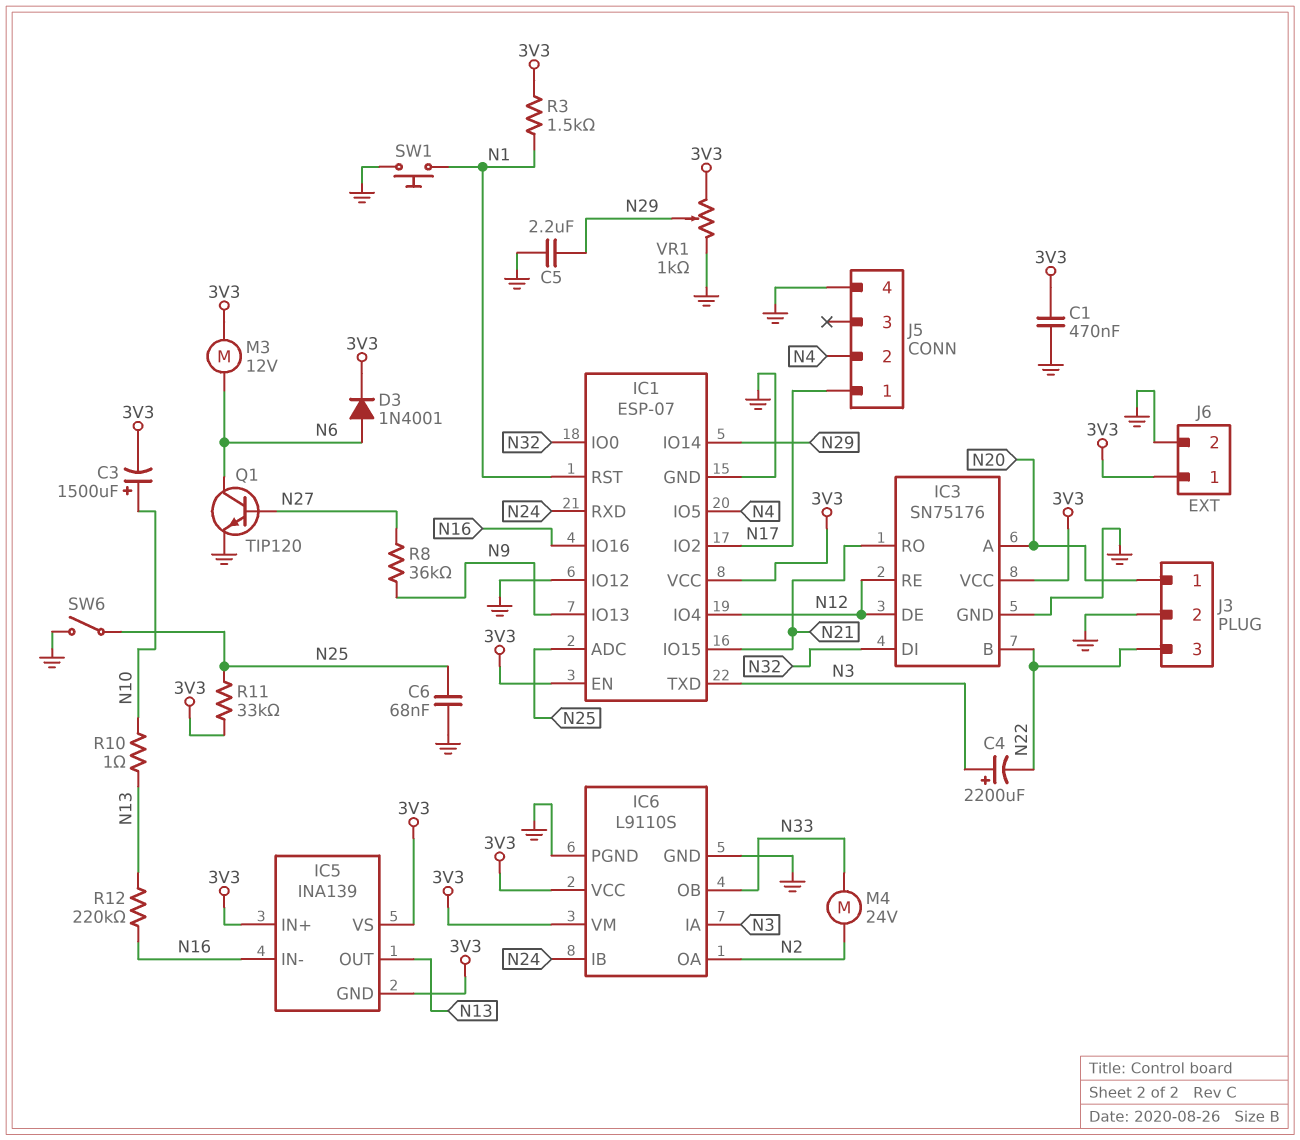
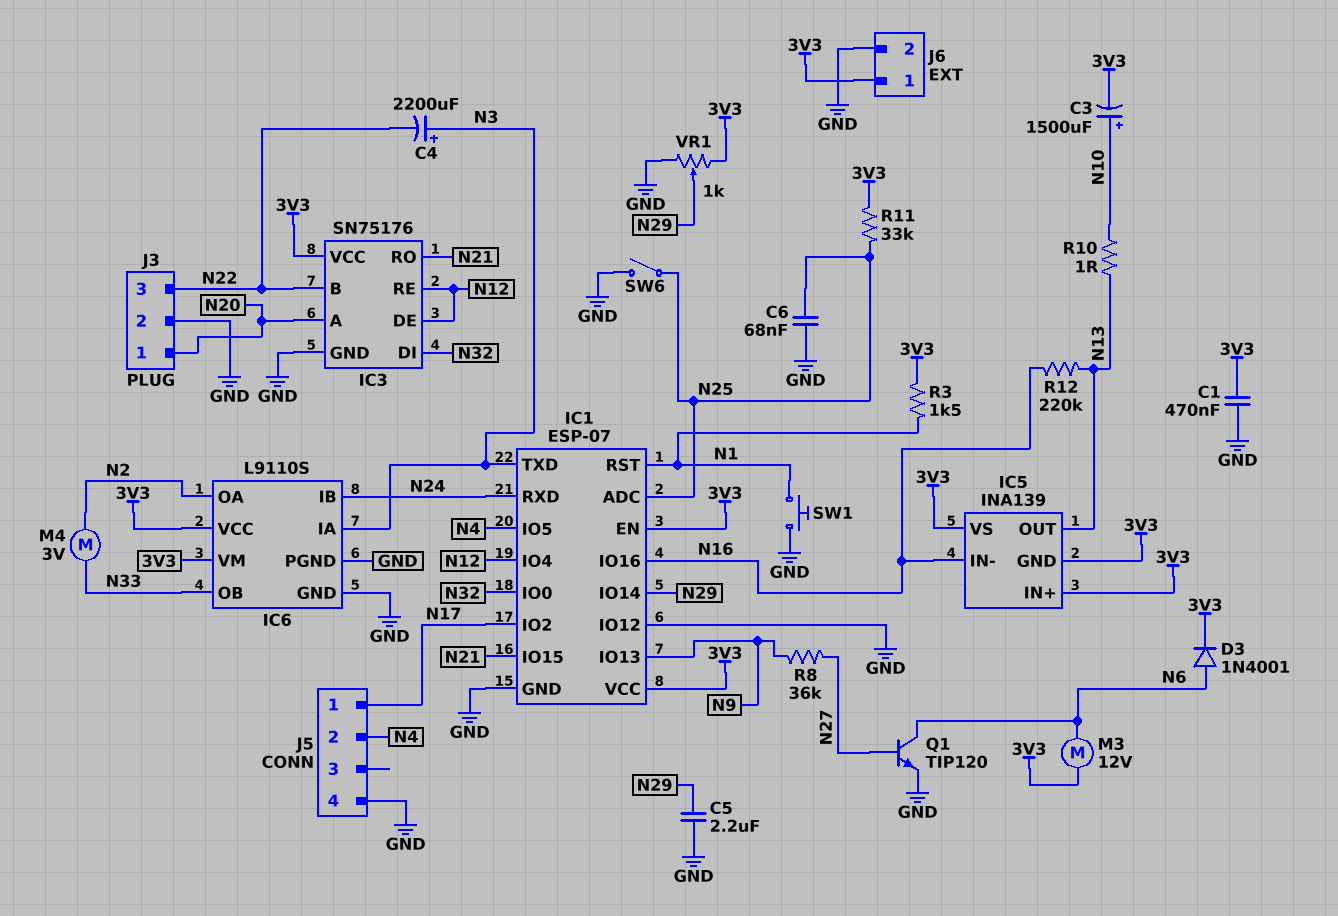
M4: motor 24V (N2, N33) -> motor 3V (N2, N33)

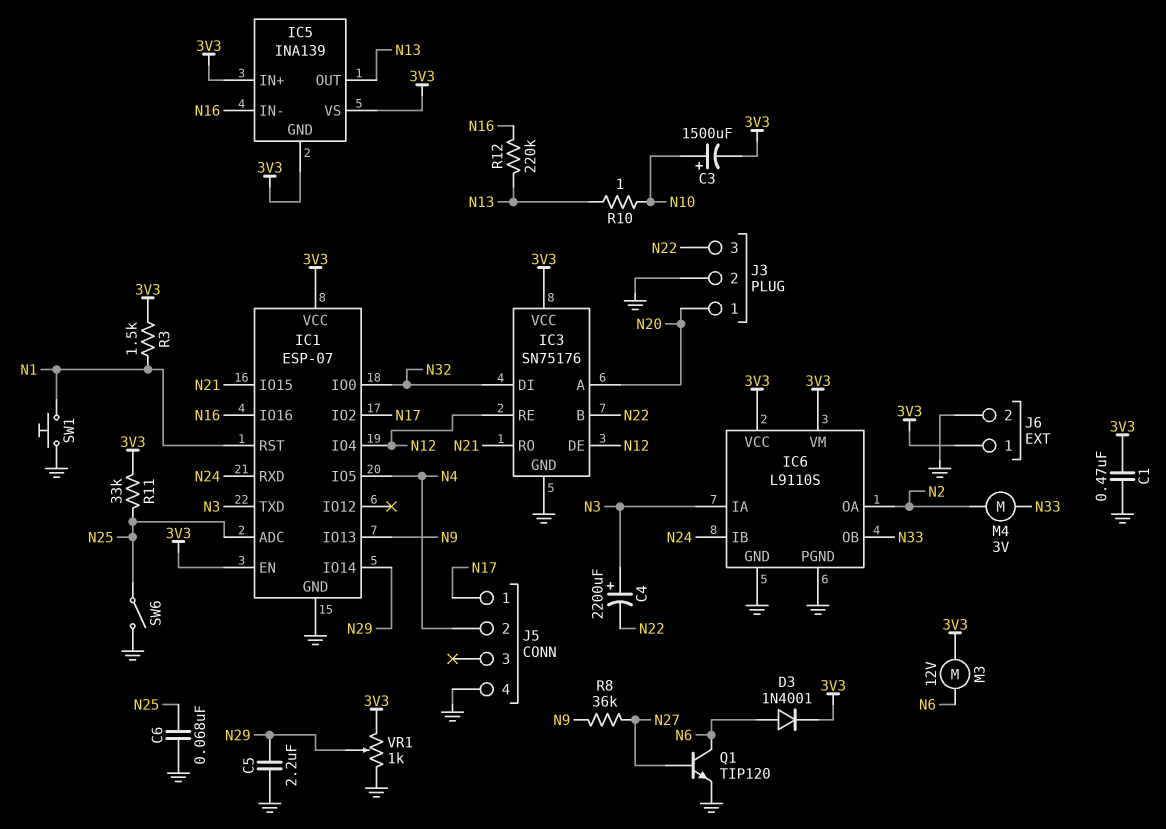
IC1 pin IO12: GND -> none

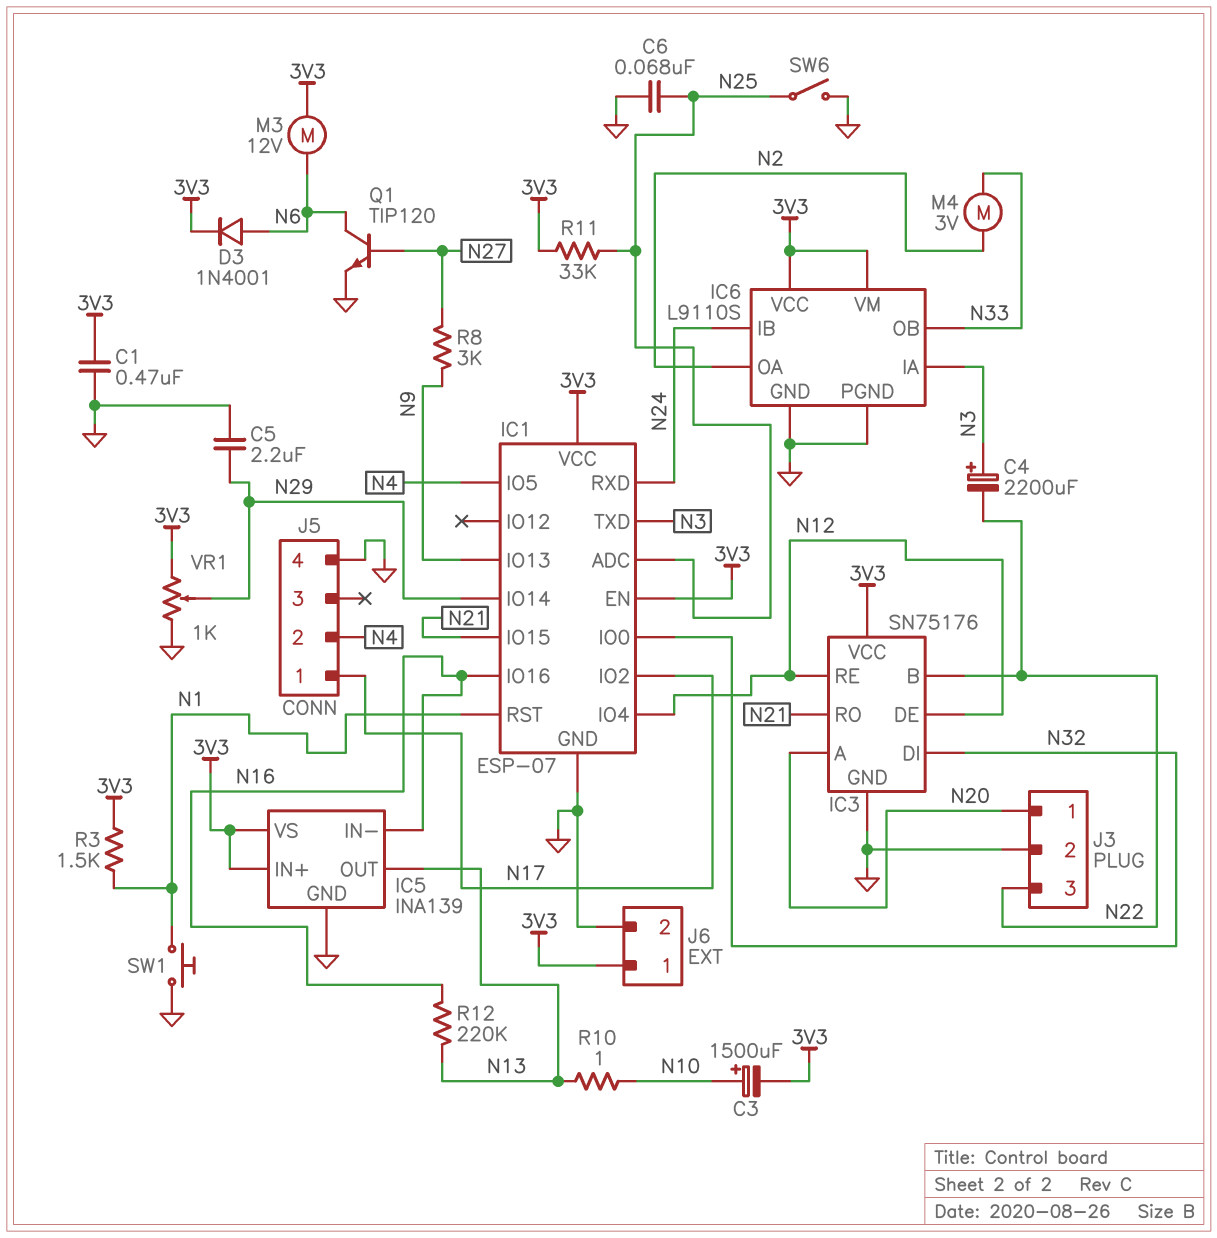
IC5 pin GND: 3V3 -> GND
R8: 36k (N9, N27) -> 3k (N9, N27)

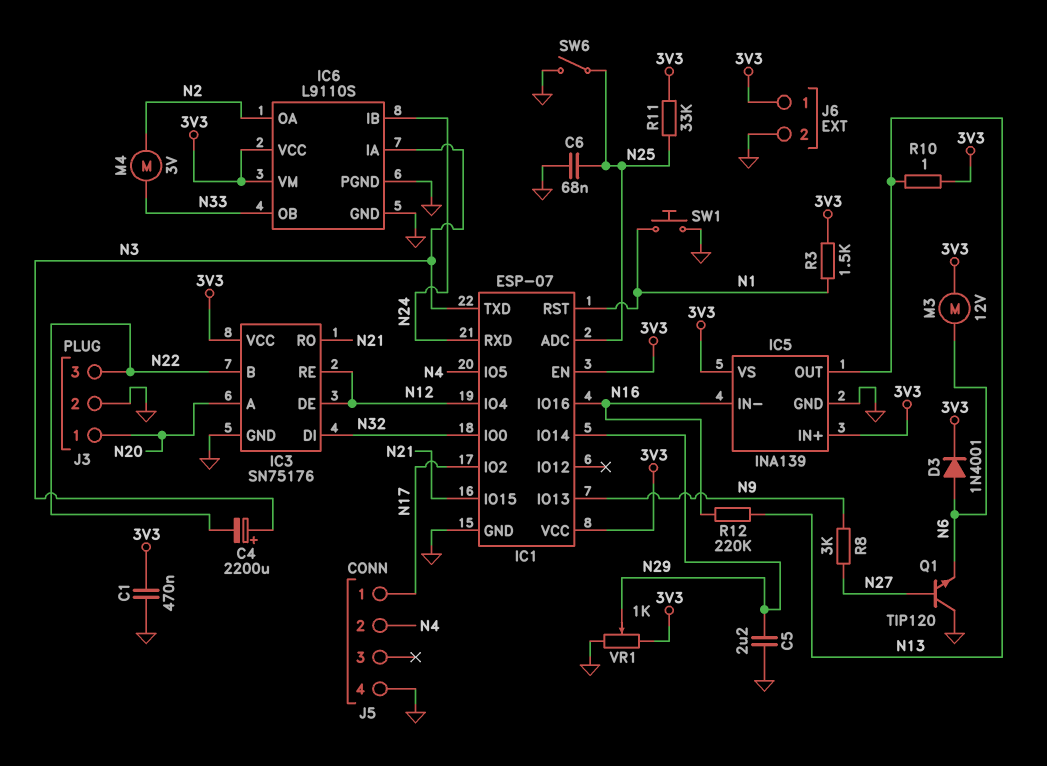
C3: 1500uF (plus N10, minus 3V3) -> none
Q1: NPN TIP120 (B N27, C N6, E GND) -> NPN TIP120 (B N27, C GND, E N6)
R10: 1 (N10, N13) -> 1 (3V3, N13)

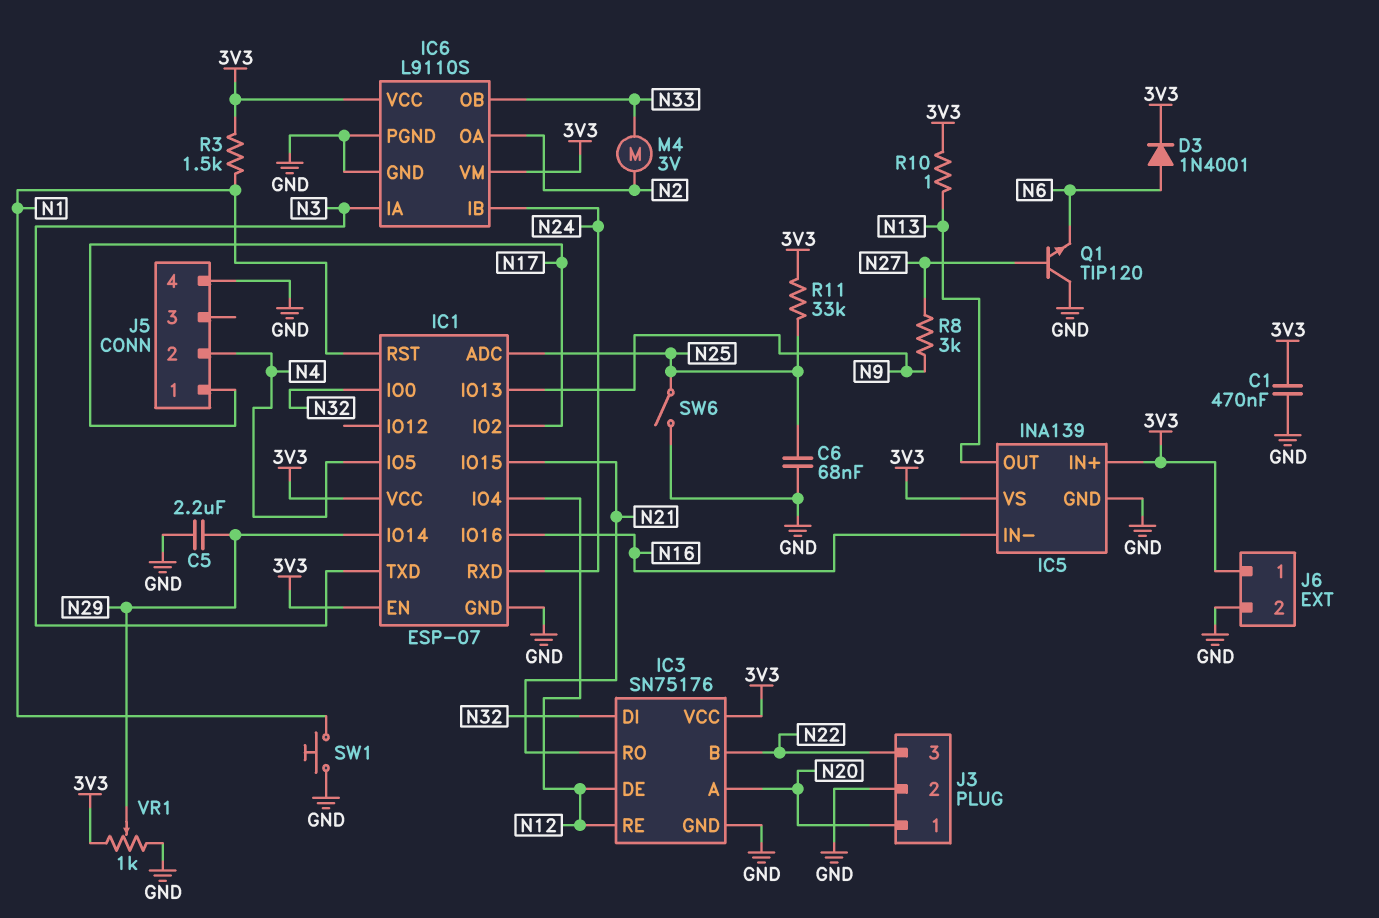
C4: 2200uF (plus N3, minus N22) -> none
M3: motor 12V (3V3, N6) -> none
R12: 220k (N13, N16) -> none

